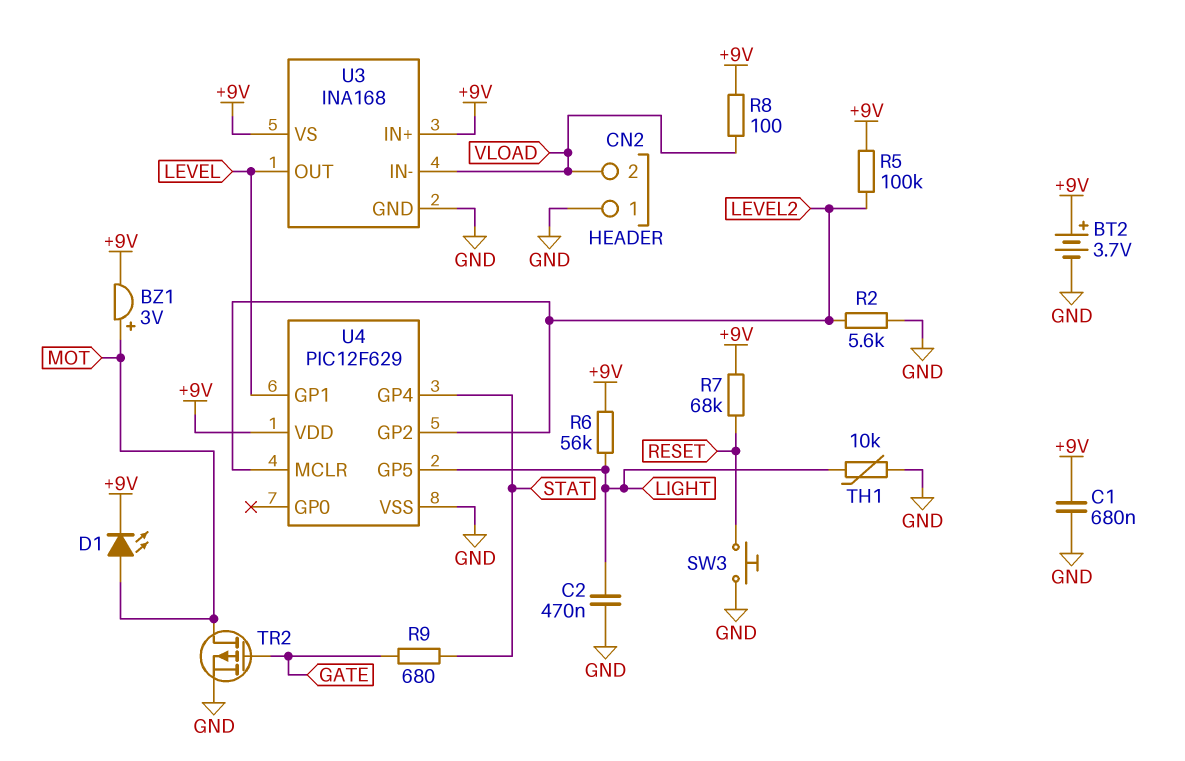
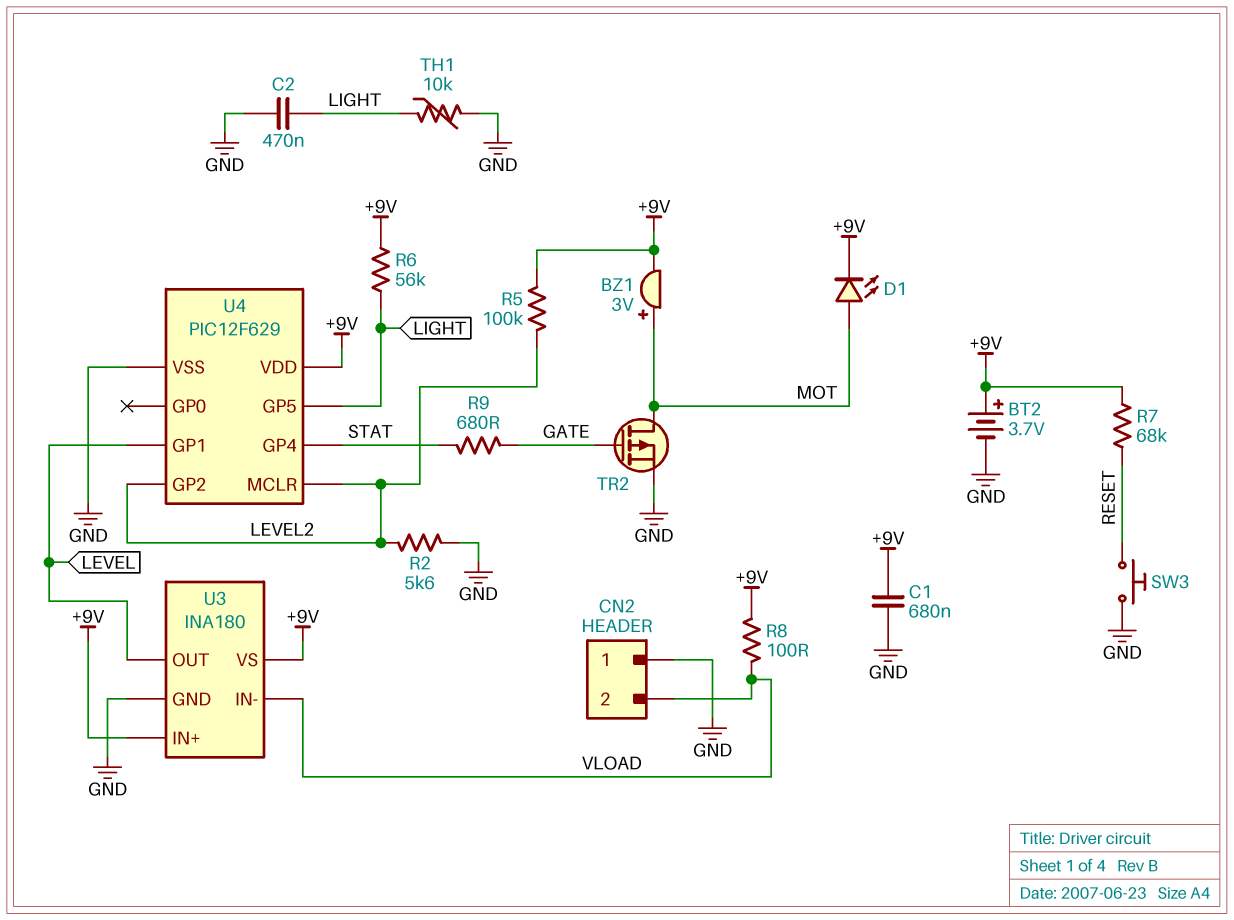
U3: INA168 -> INA180

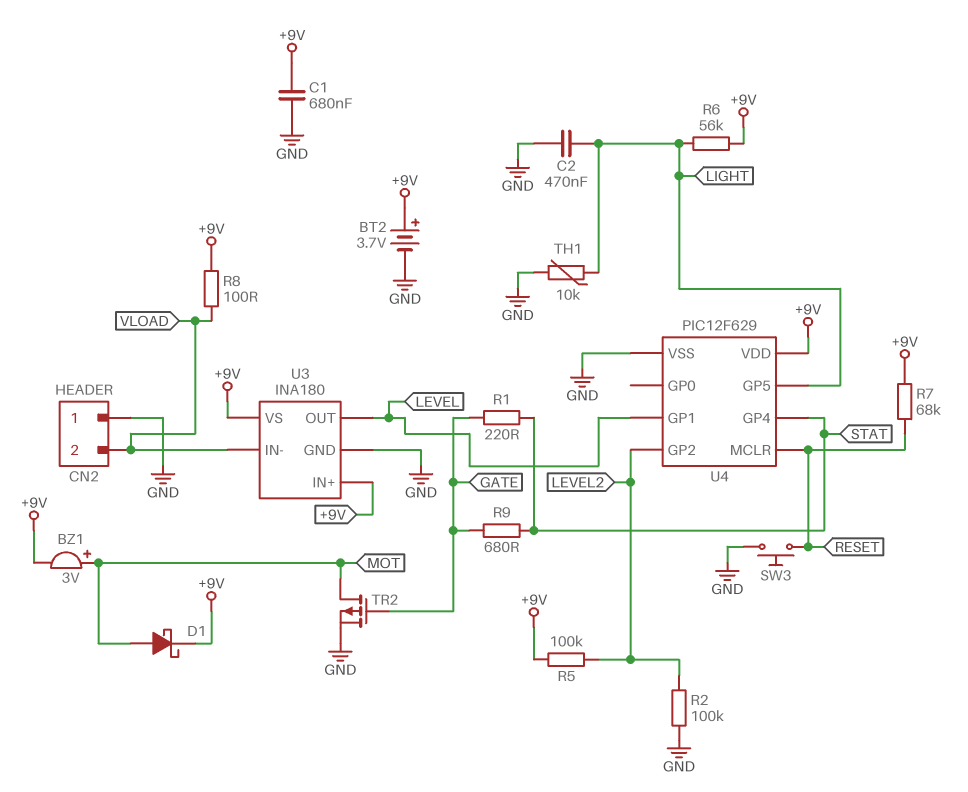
D1: LED (A MOT, K +9V) -> schottky (A MOT, K +9V)
R1: none -> 220 (GATE, STAT)
R2: 5.6k (GND, LEVEL2) -> 100k (GND, LEVEL2)
U4 pin MCLR: LEVEL2 -> RESET

